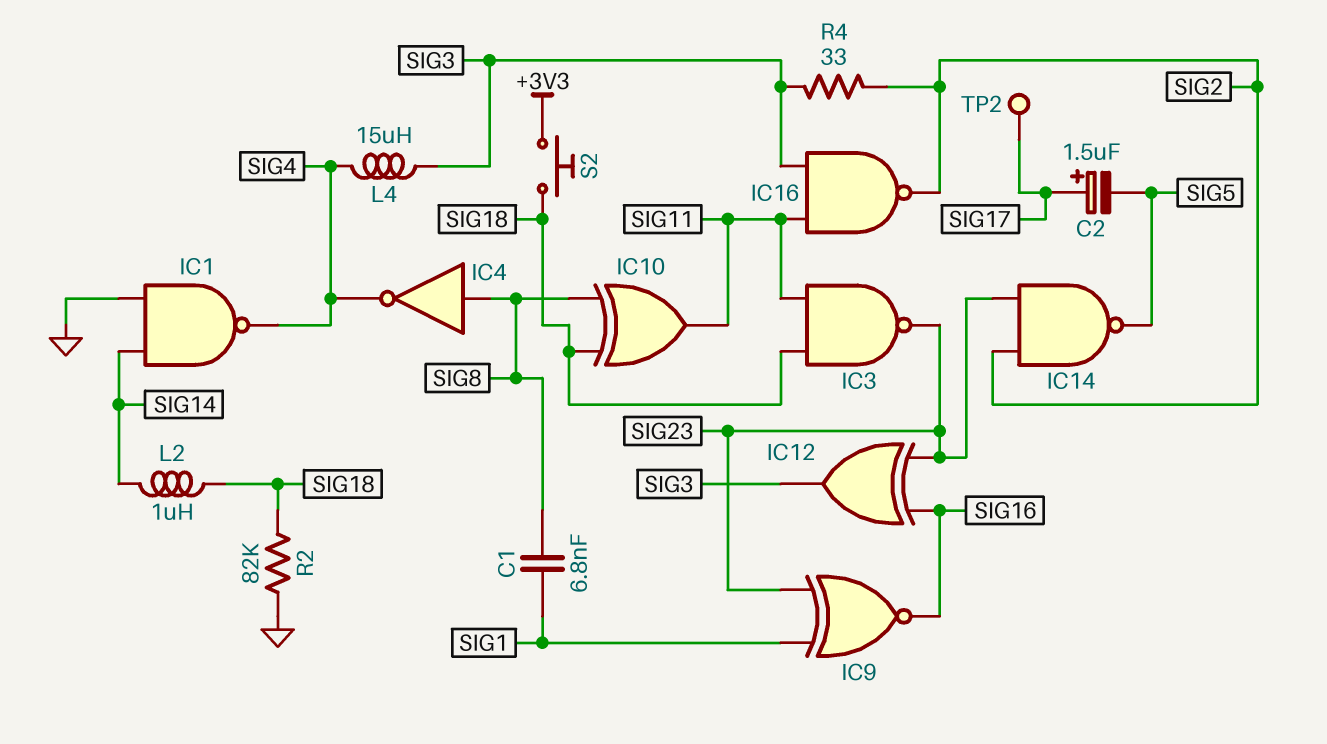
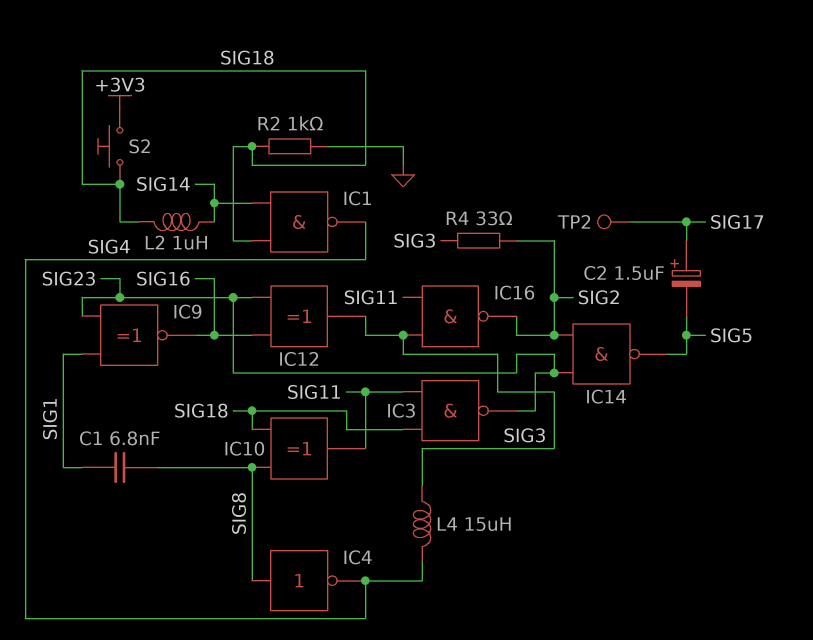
IC1: NAND (in GND, in SIG14, out SIG4) -> NAND (in SIG14, in SIG18, out SIG4)
R2: 82k (GND, SIG18) -> 1k (GND, SIG18)

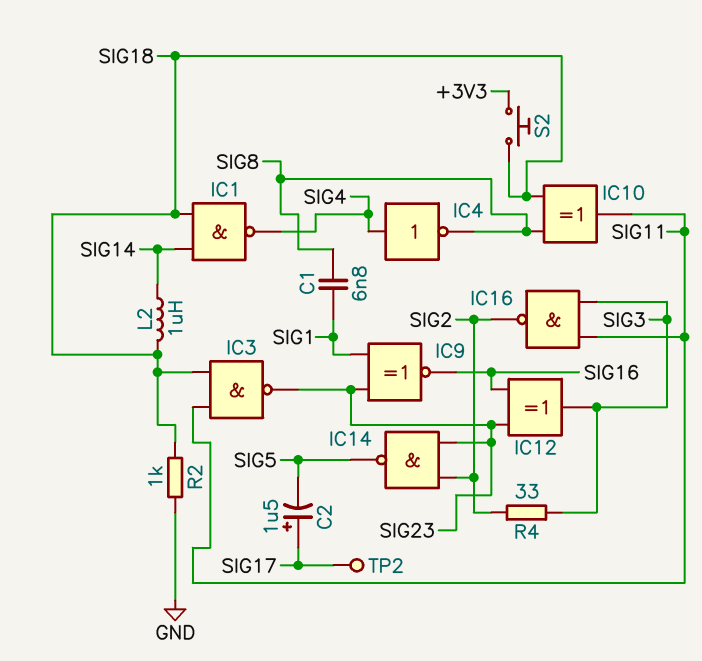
IC4: NOT (in SIG8, out SIG4) -> NOT (in SIG4, out SIG8)
L4: 15uH (SIG3, SIG4) -> none

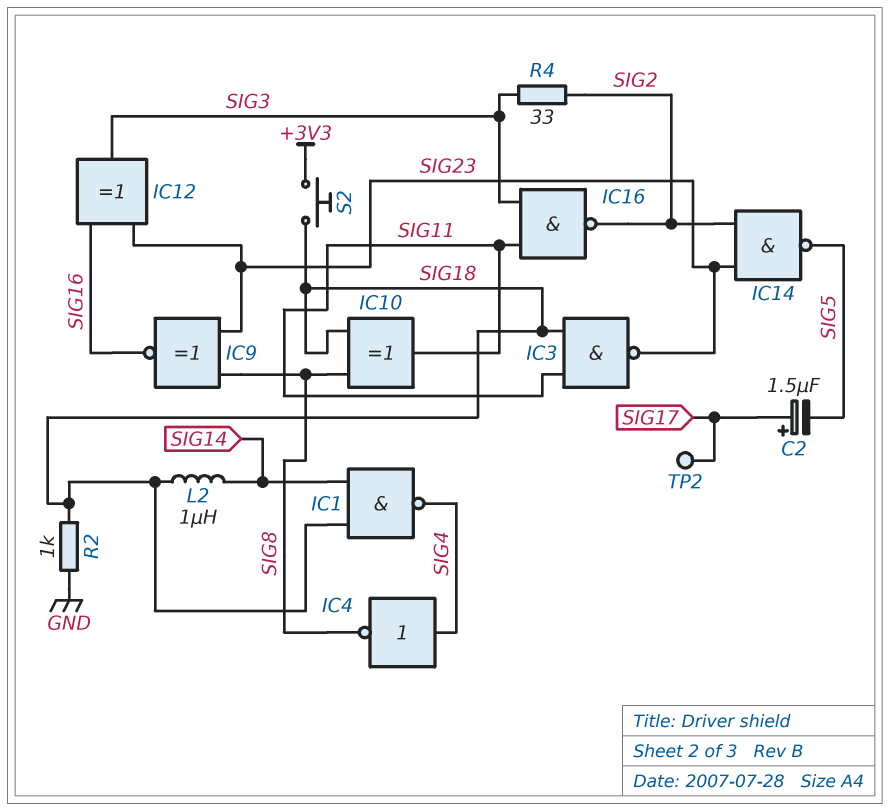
C1: 6.8nF (SIG1, SIG8) -> none
IC9: XNOR (in SIG1, in SIG23, out SIG16) -> XNOR (in SIG8, in SIG23, out SIG16)

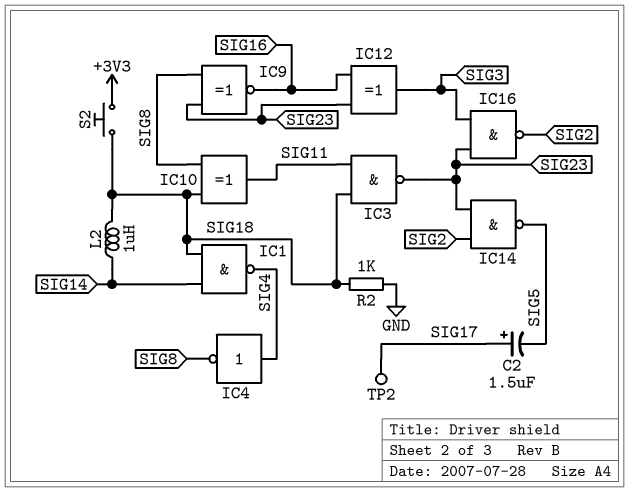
IC16: NAND (in SIG3, in SIG11, out SIG2) -> NAND (in SIG3, in SIG23, out SIG2)
R4: 33 (SIG2, SIG3) -> none

